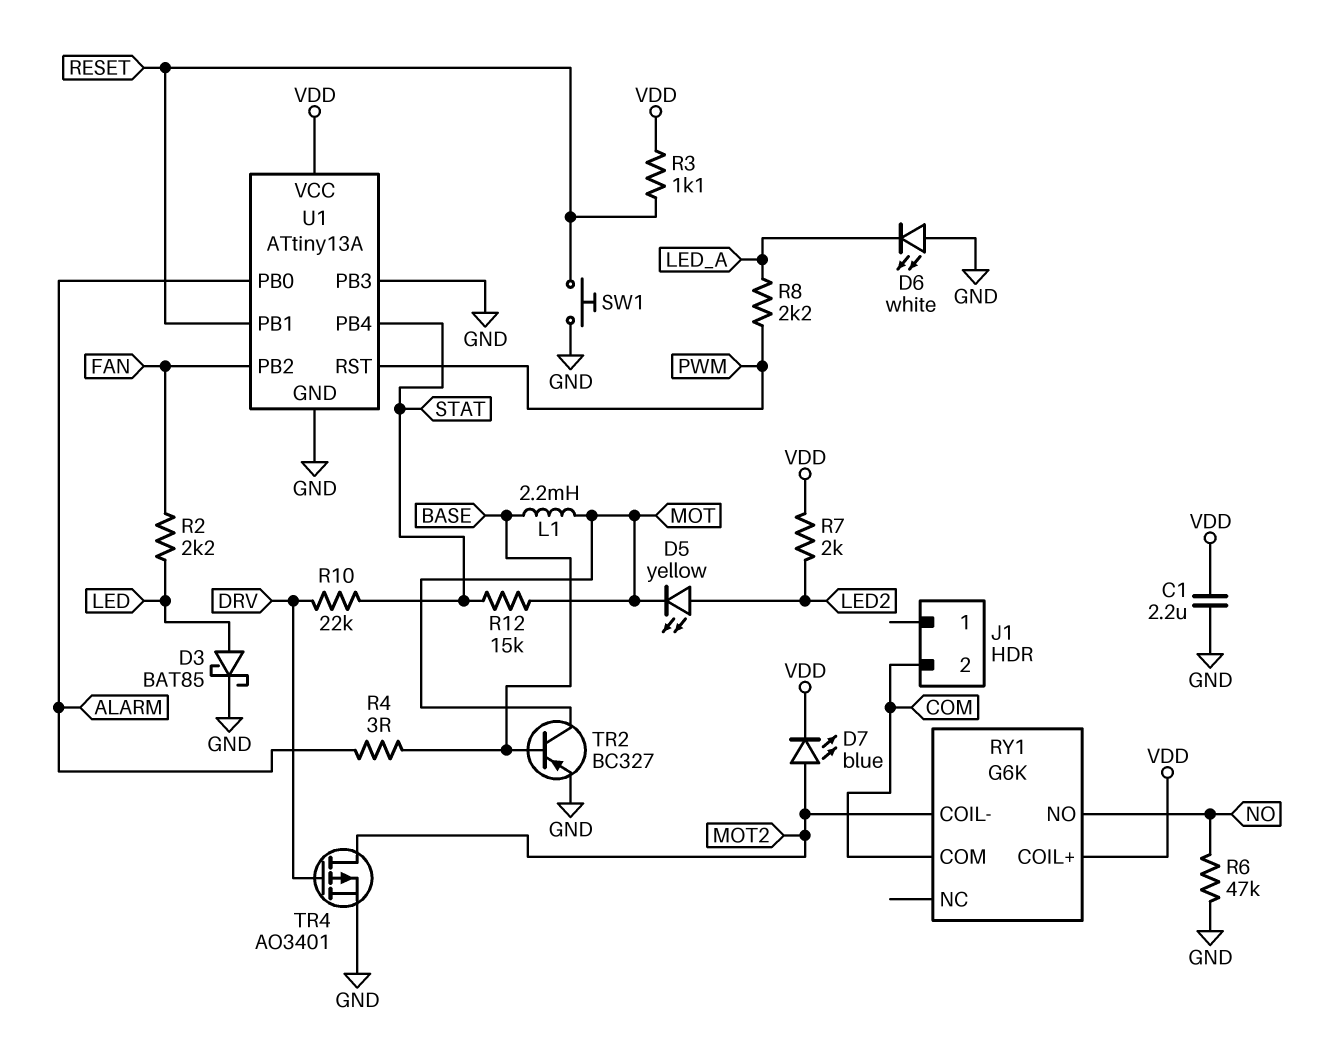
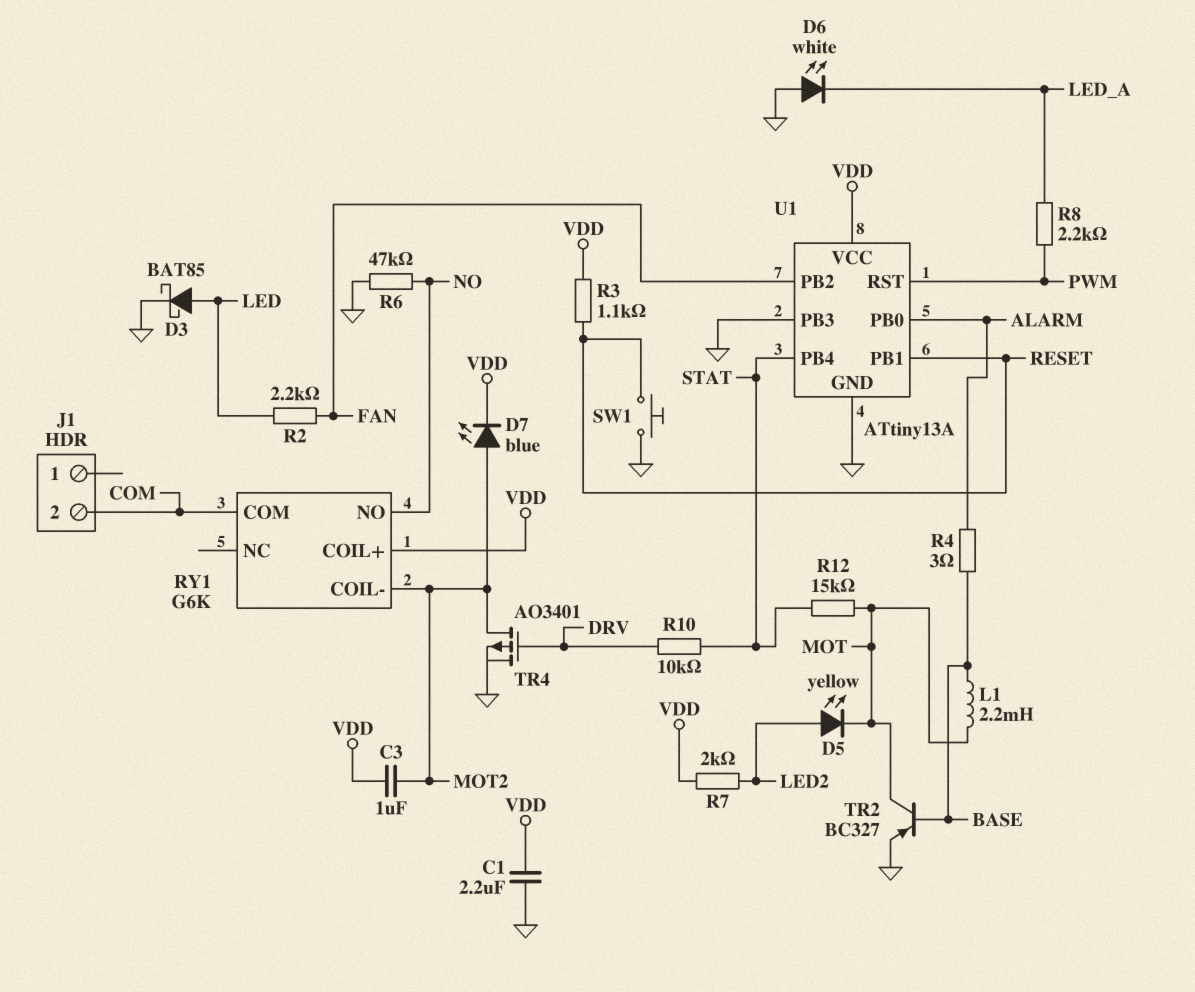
C3: none -> 1uF (MOT2, VDD)
R10: 22k (DRV, STAT) -> 10k (DRV, STAT)

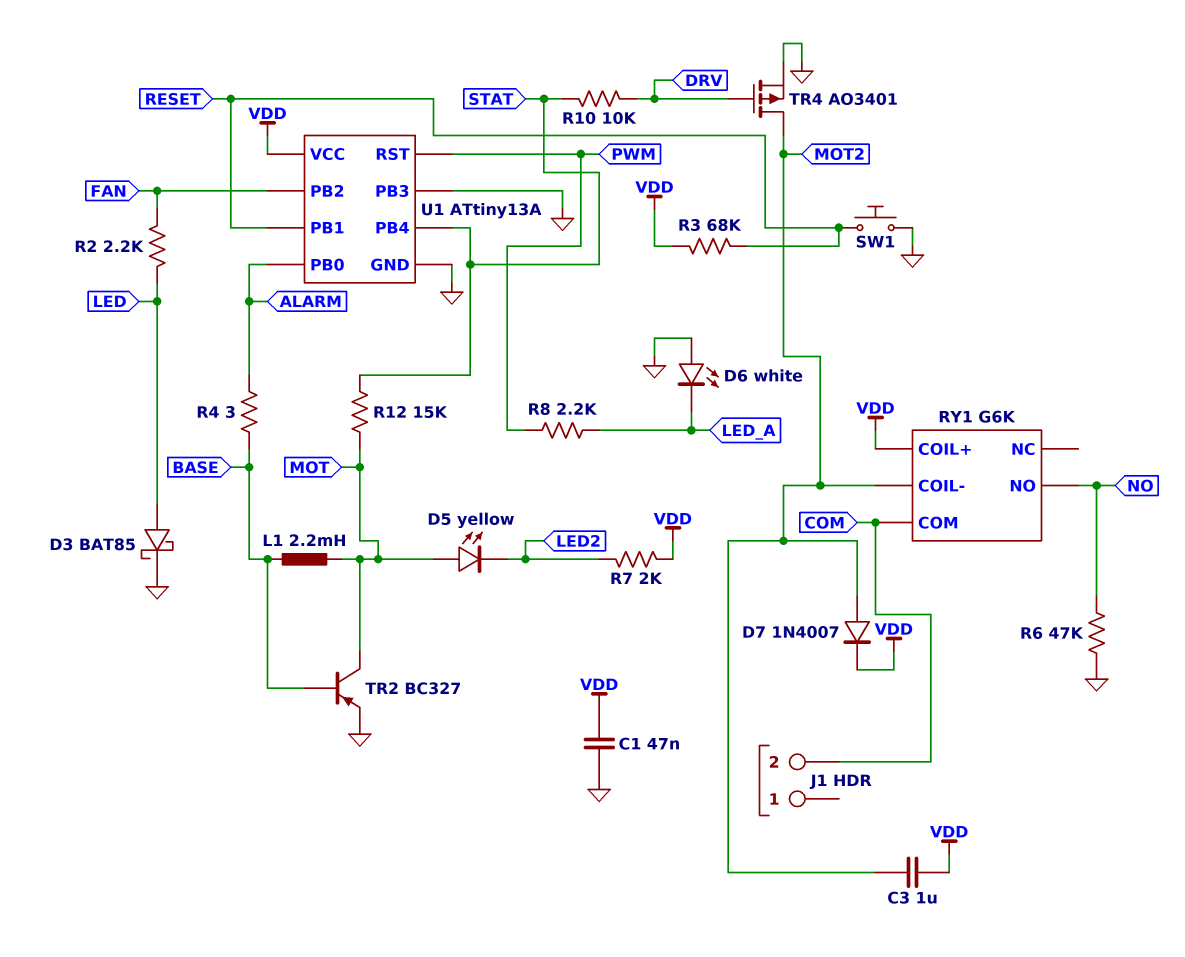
C1: 2.2uF (GND, VDD) -> 47nF (GND, VDD)
D5: LED yellow (A LED2, K MOT) -> LED yellow (A MOT, K LED2)
D7: LED blue (A MOT2, K VDD) -> diode 1N4007 (A MOT2, K VDD)
R3: 1.1k (RESET, VDD) -> 68k (RESET, VDD)

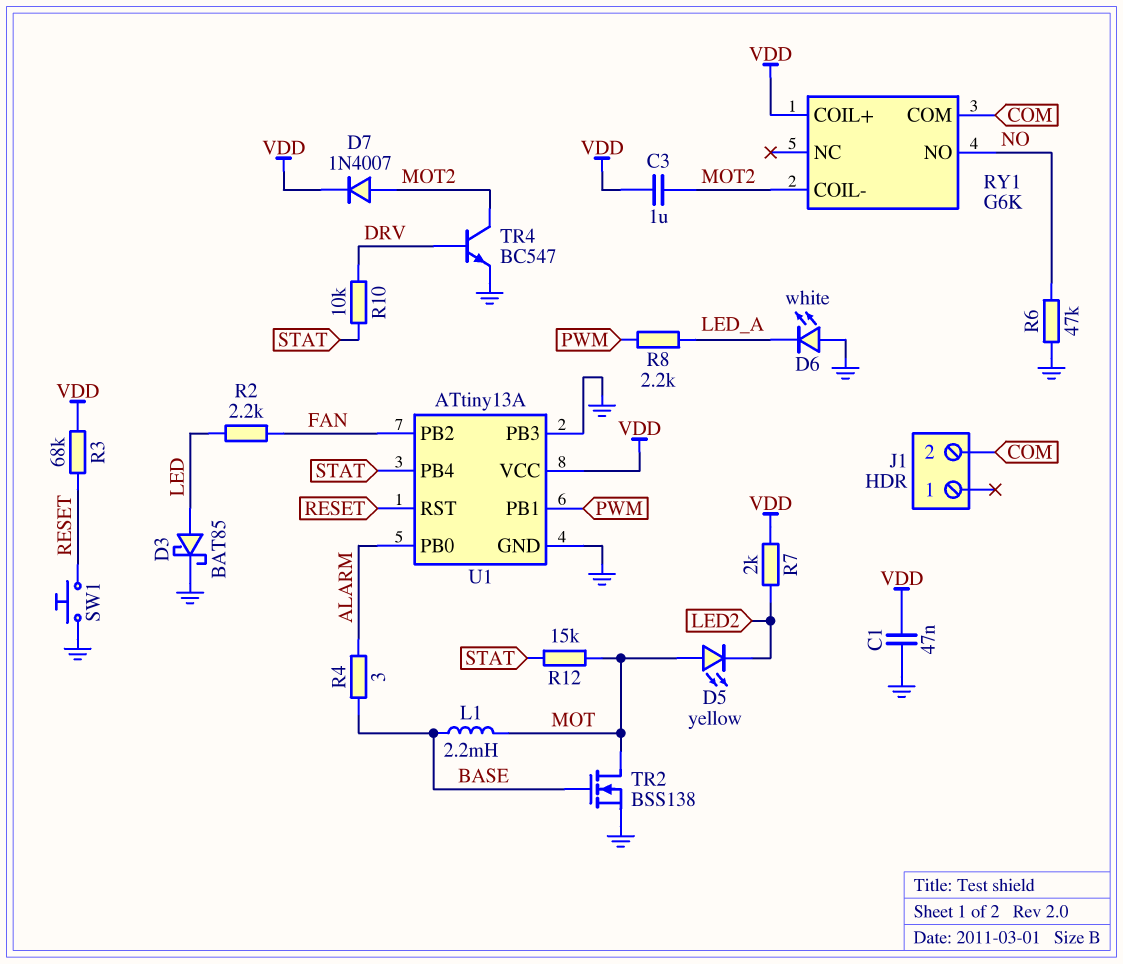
TR2: PNP BC327 (B BASE, C MOT, E GND) -> NMOS BSS138 (G BASE, D MOT, S GND)
TR4: PMOS AO3401 (G DRV, D MOT2, S GND) -> NPN BC547 (B DRV, C MOT2, E GND)
U1 pin PB1: RESET -> PWM
U1 pin RST: PWM -> RESET

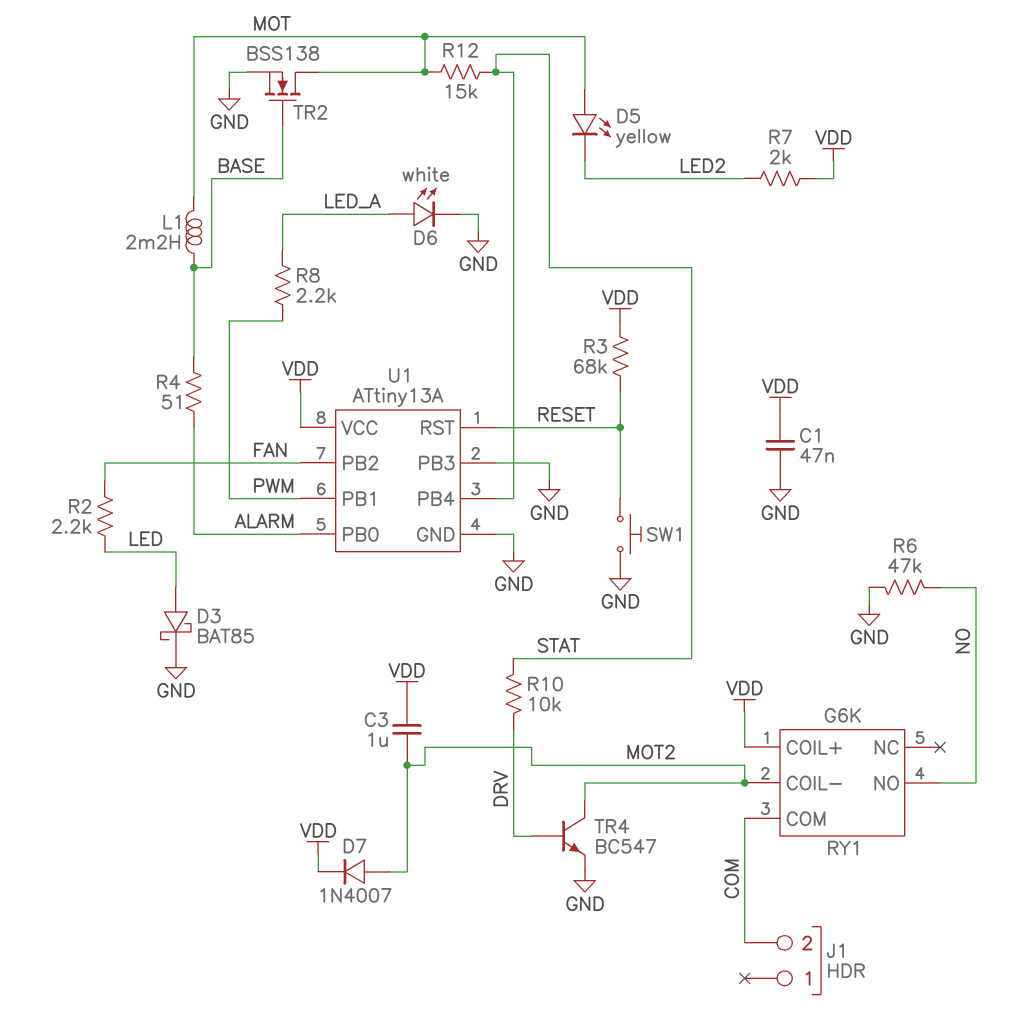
D6: LED white (A GND, K LED_A) -> LED white (A LED_A, K GND)
R4: 3 (ALARM, BASE) -> 51 (ALARM, BASE)

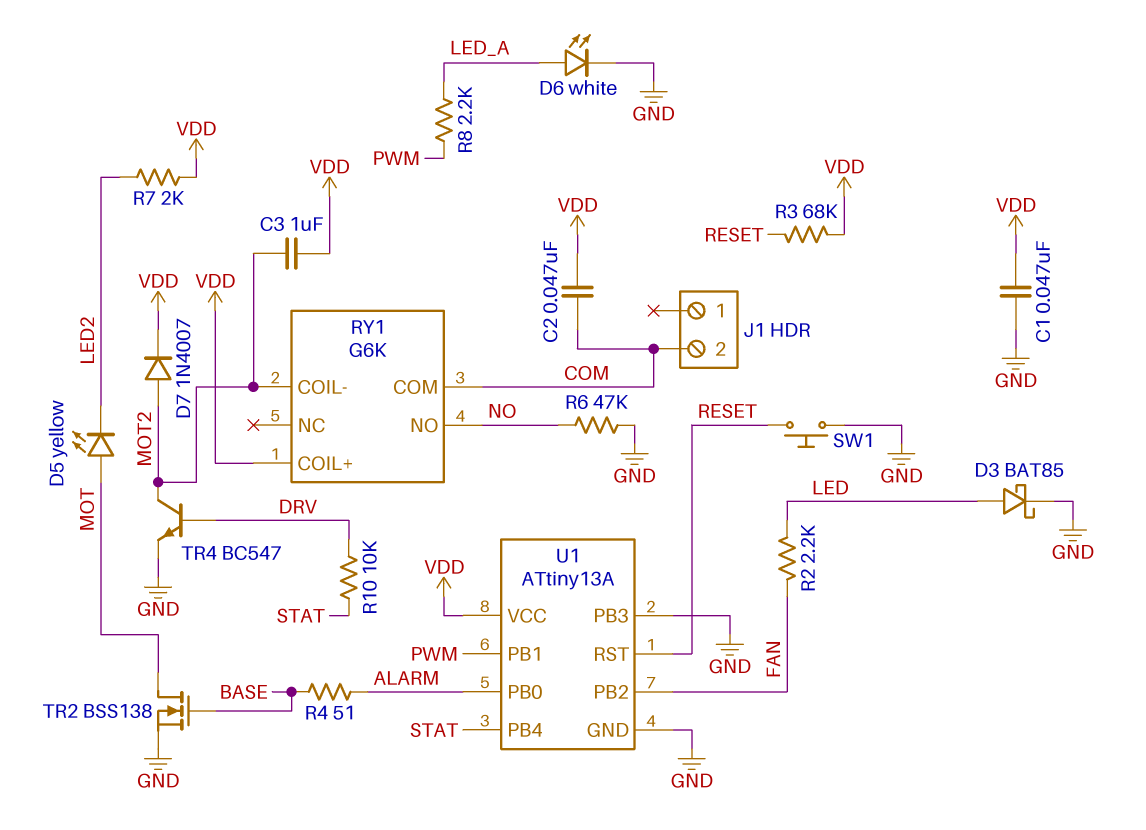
C2: none -> 47nF (COM, VDD)
L1: 2.2mH (BASE, MOT) -> none
R12: 15k (MOT, STAT) -> none

